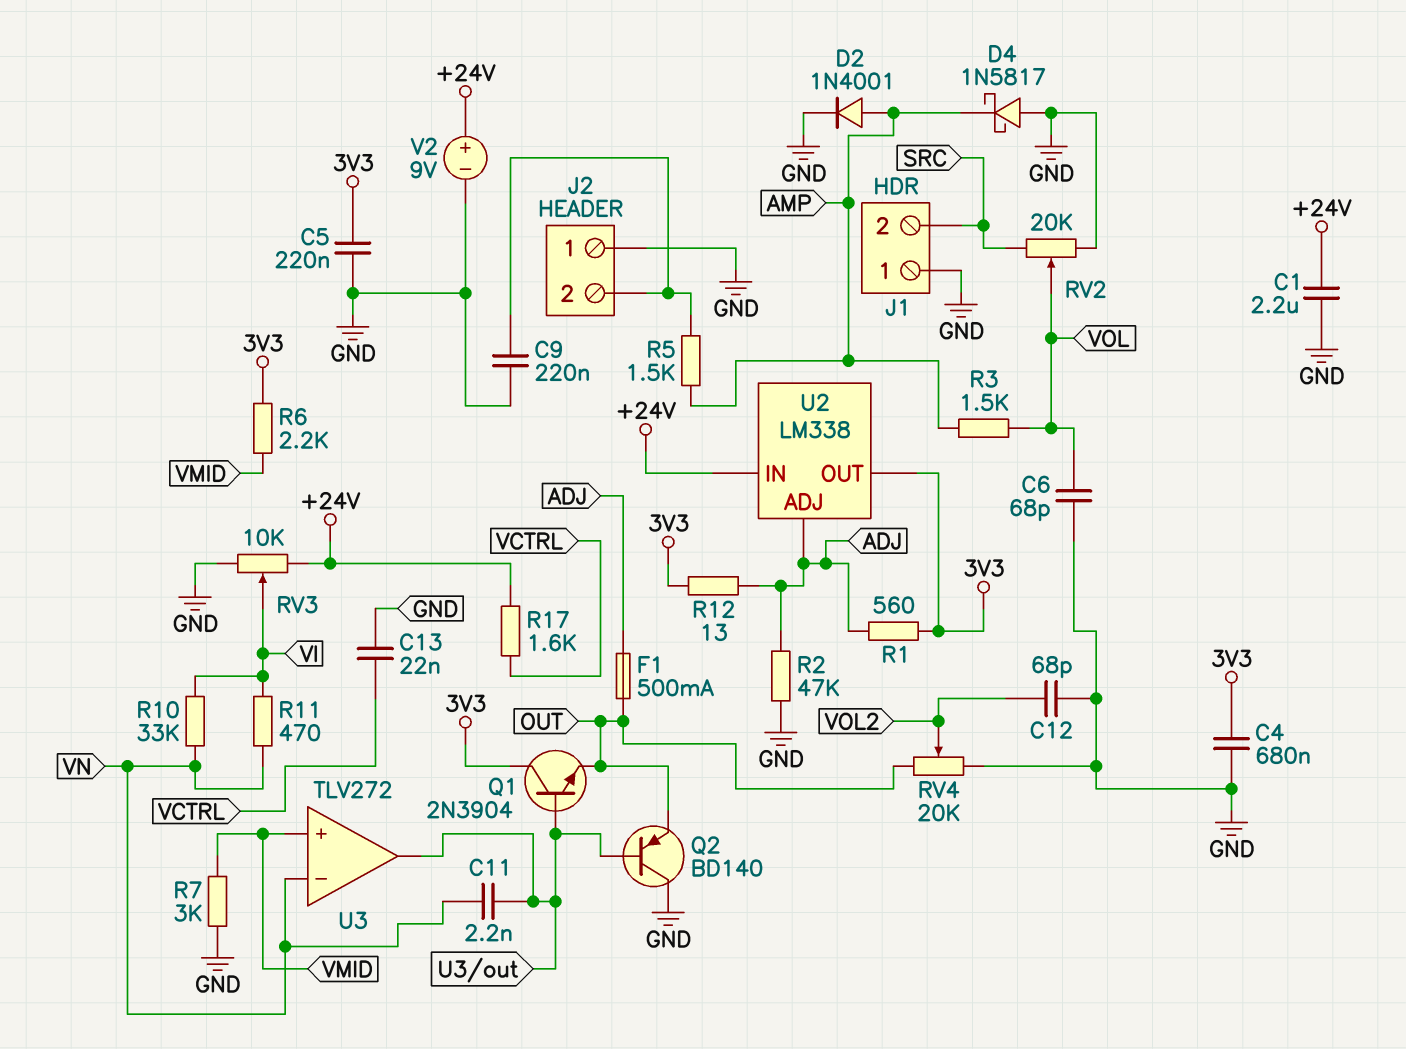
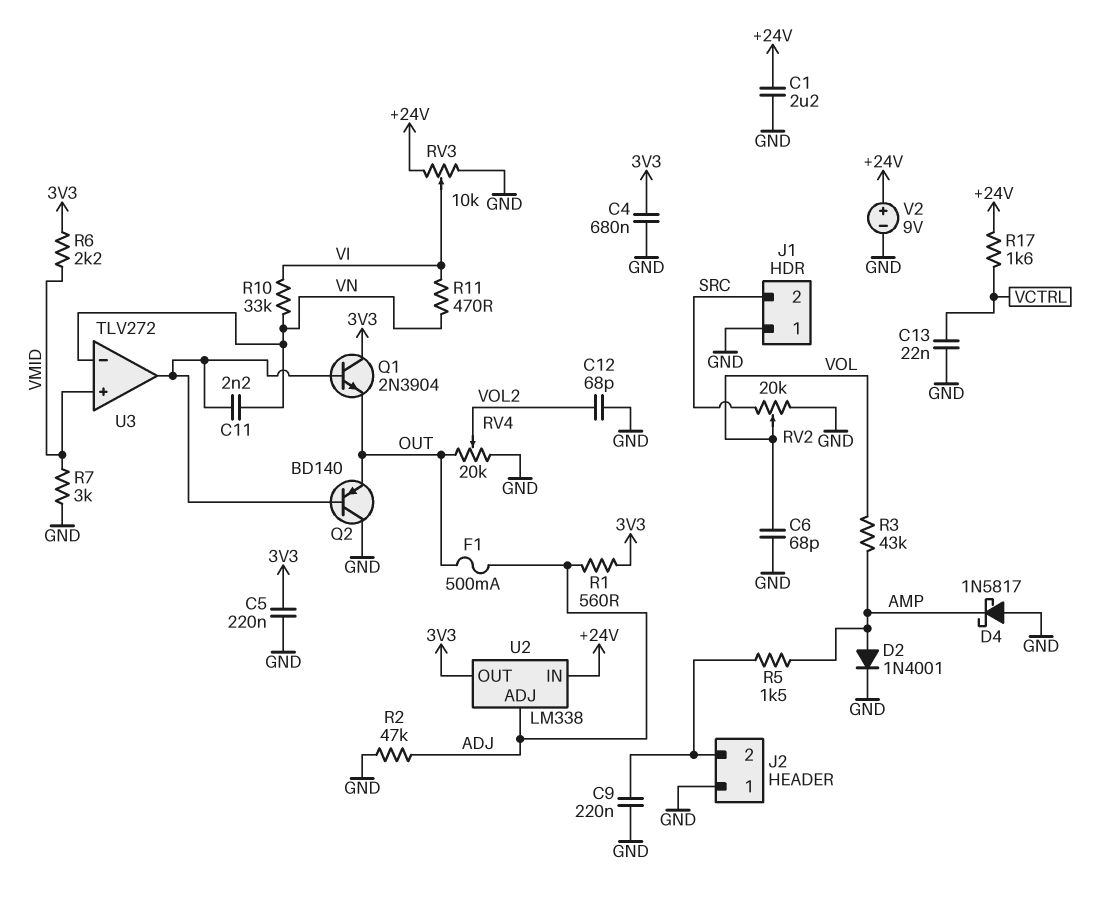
R3: 1.5k (AMP, VOL) -> 43k (AMP, VOL)
R12: 13 (3V3, ADJ) -> none

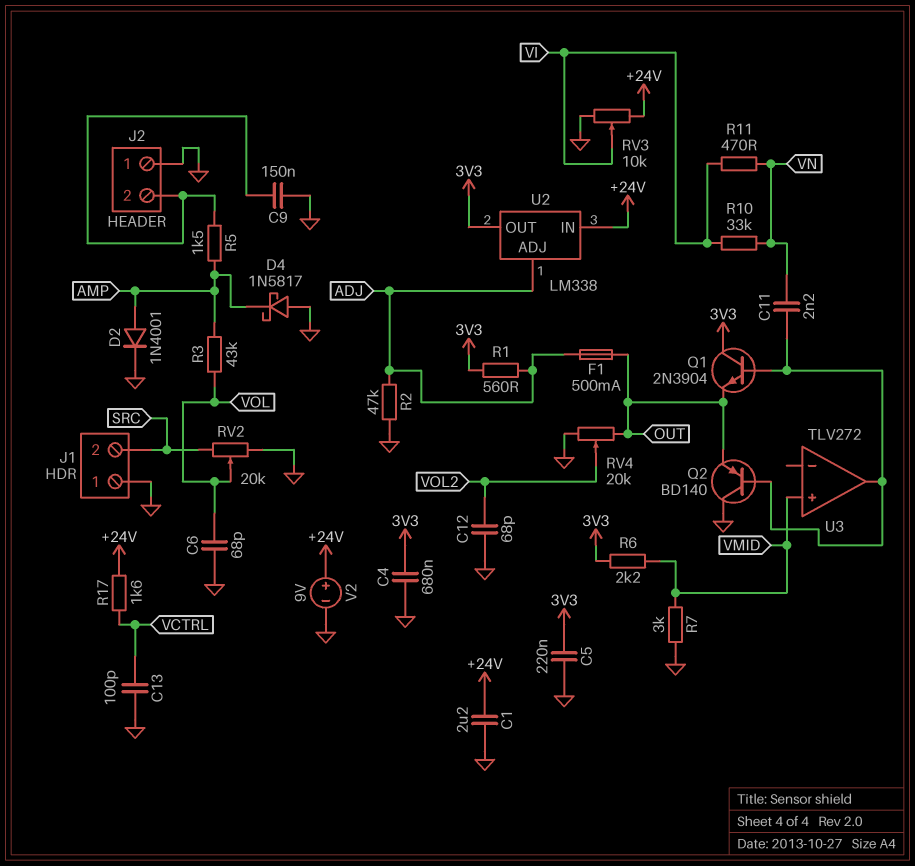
C9: 220nF (GND, J2/2) -> 150nF (GND, J2/2)
C13: 22nF (GND, VCTRL) -> 100pF (GND, VCTRL)
U3 pin in-: VN -> none

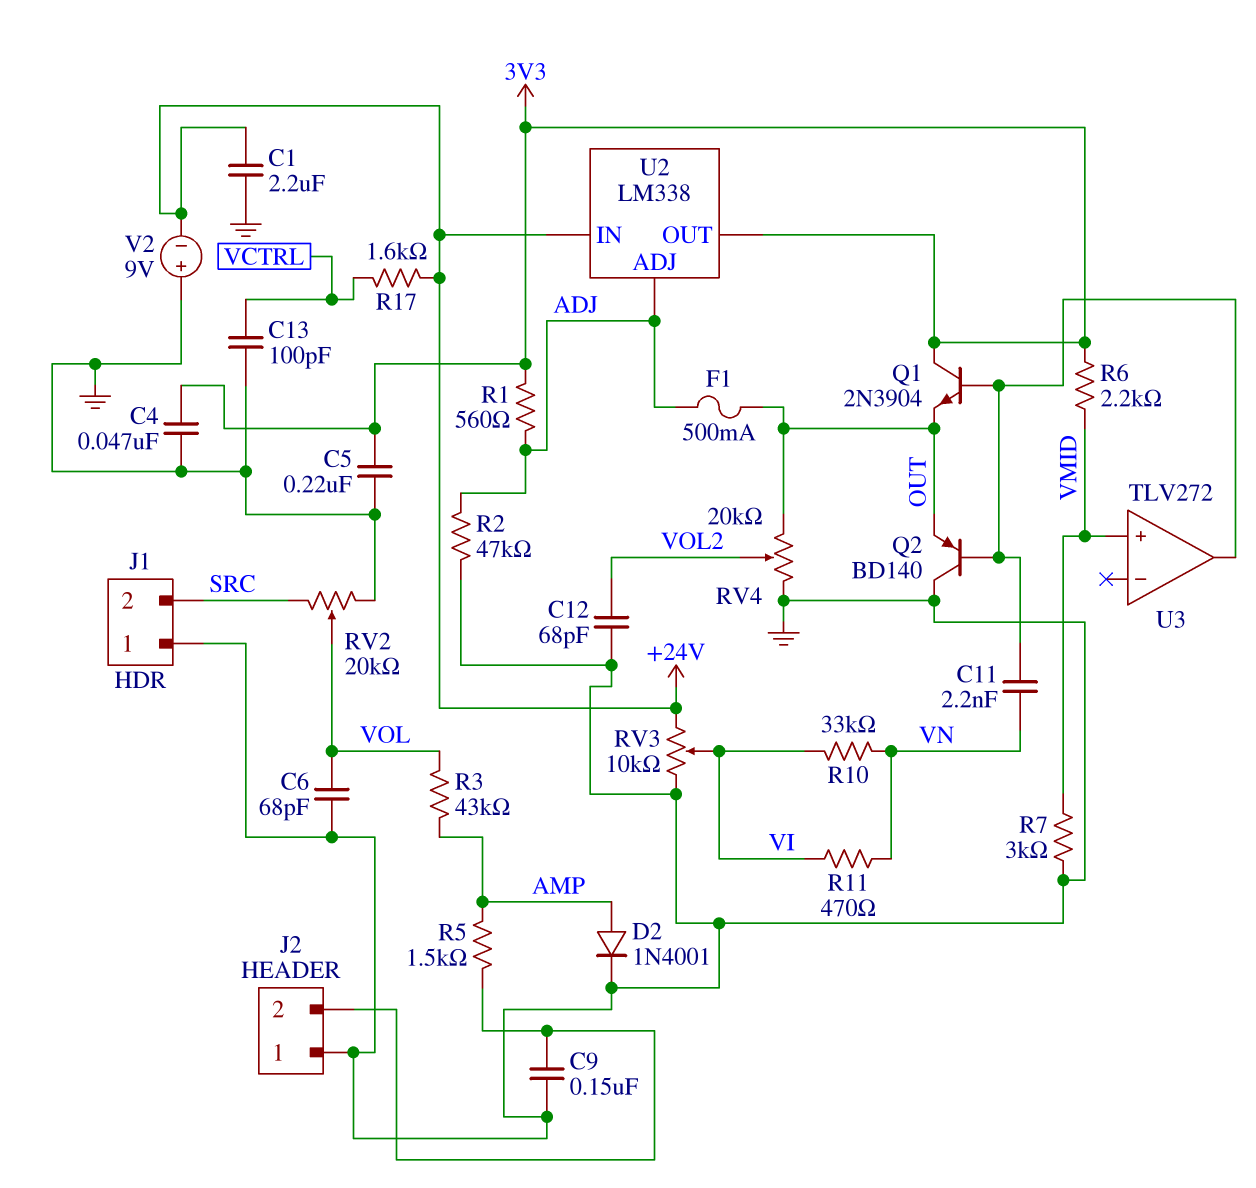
C4: 680nF (3V3, GND) -> 47nF (3V3, GND)
D4: schottky 1N5817 (A GND, K AMP) -> none
V2: 9V (plus +24V, minus GND) -> 9V (plus GND, minus +24V)

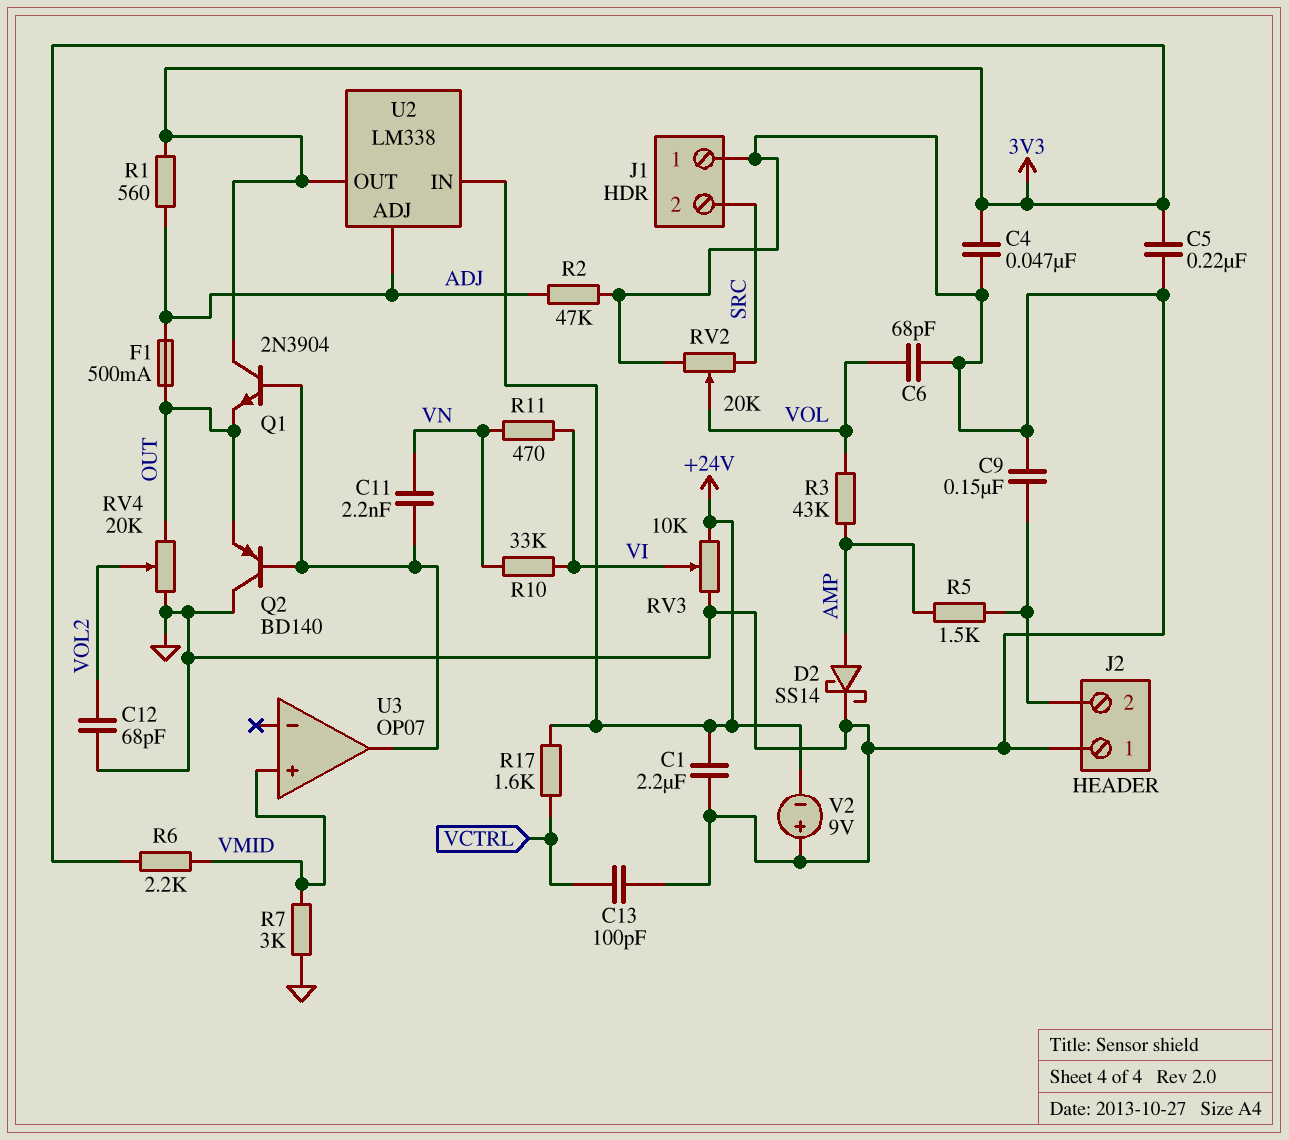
D2: diode 1N4001 (A AMP, K GND) -> schottky SS14 (A AMP, K GND)
U3: TLV272 -> OP07

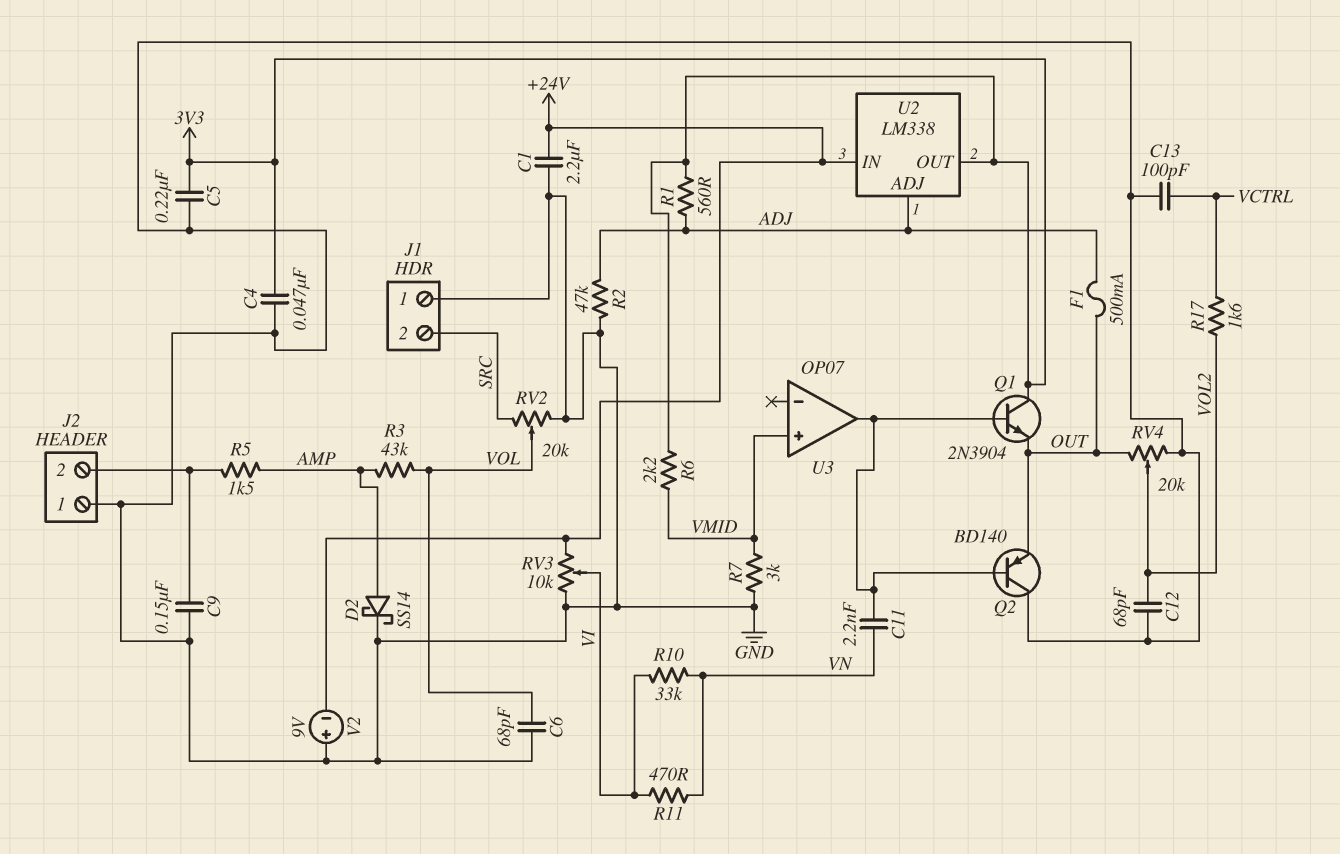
R17: 1.6k (+24V, VCTRL) -> 1.6k (VCTRL, VOL2)

